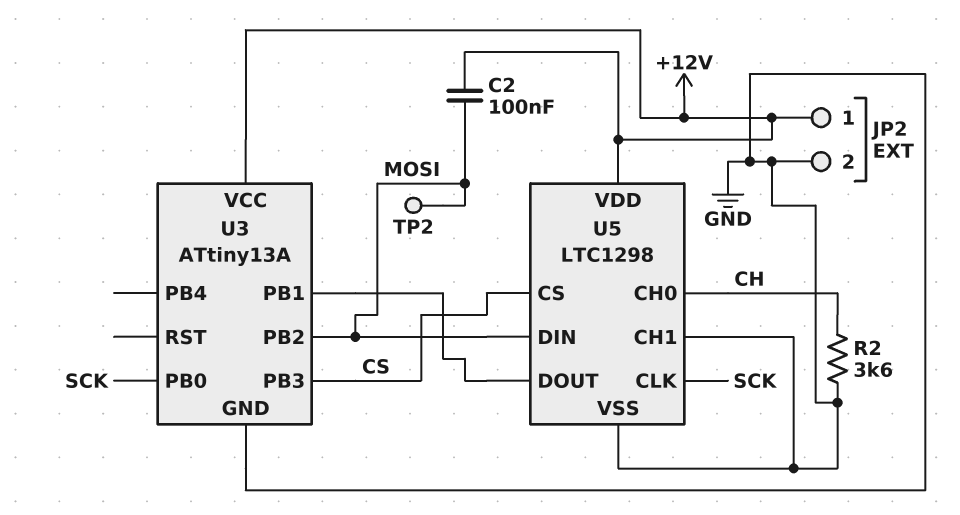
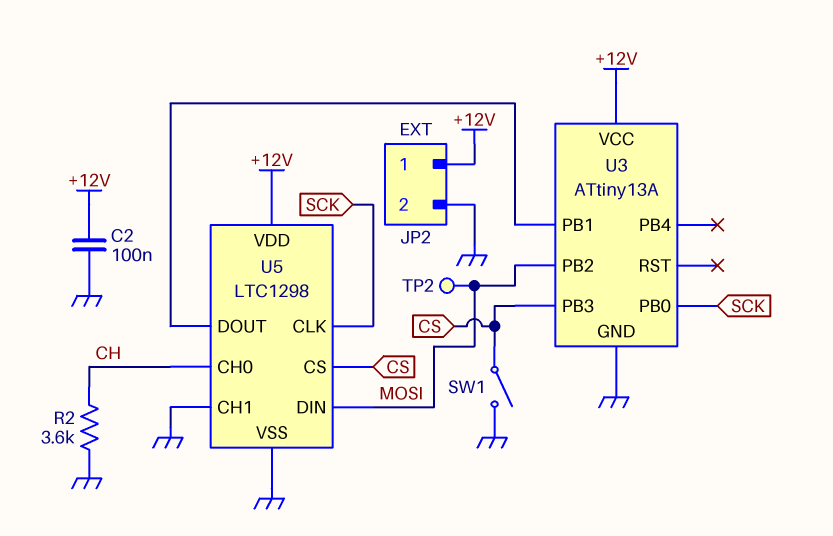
C2: 100nF (+12V, MOSI) -> 100nF (+12V, GND)
SW1: none -> switch (CS, GND)

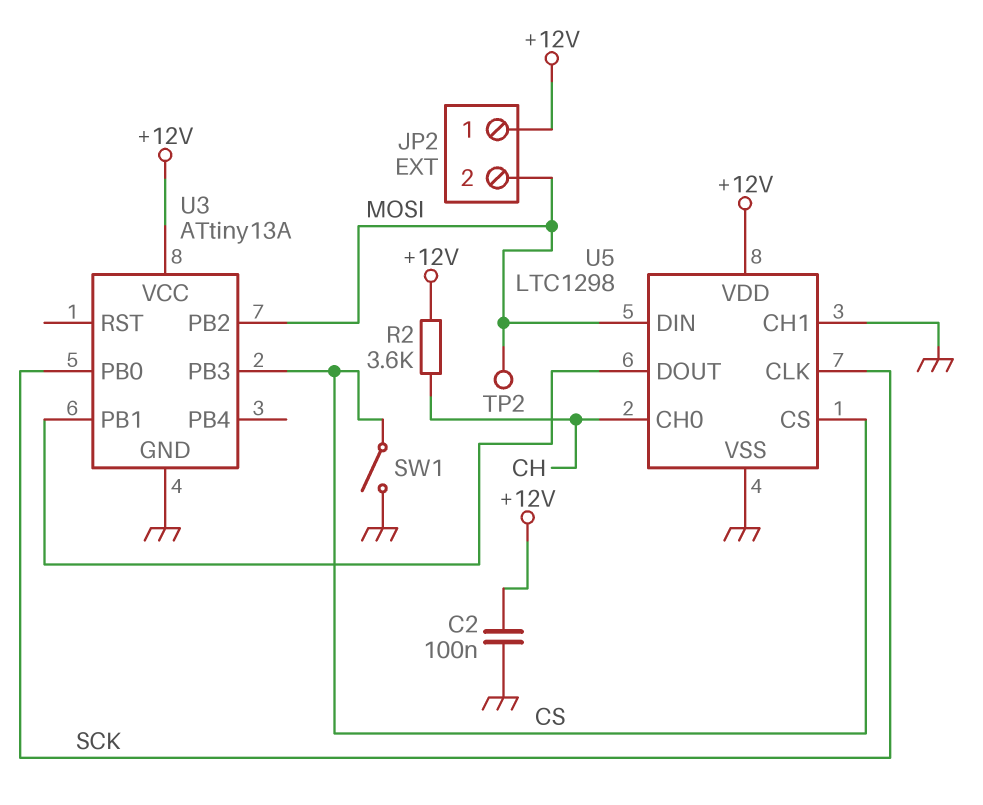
JP2 pin 2: GND -> MOSI
R2: 3.6k (CH, GND) -> 3.6k (+12V, CH)

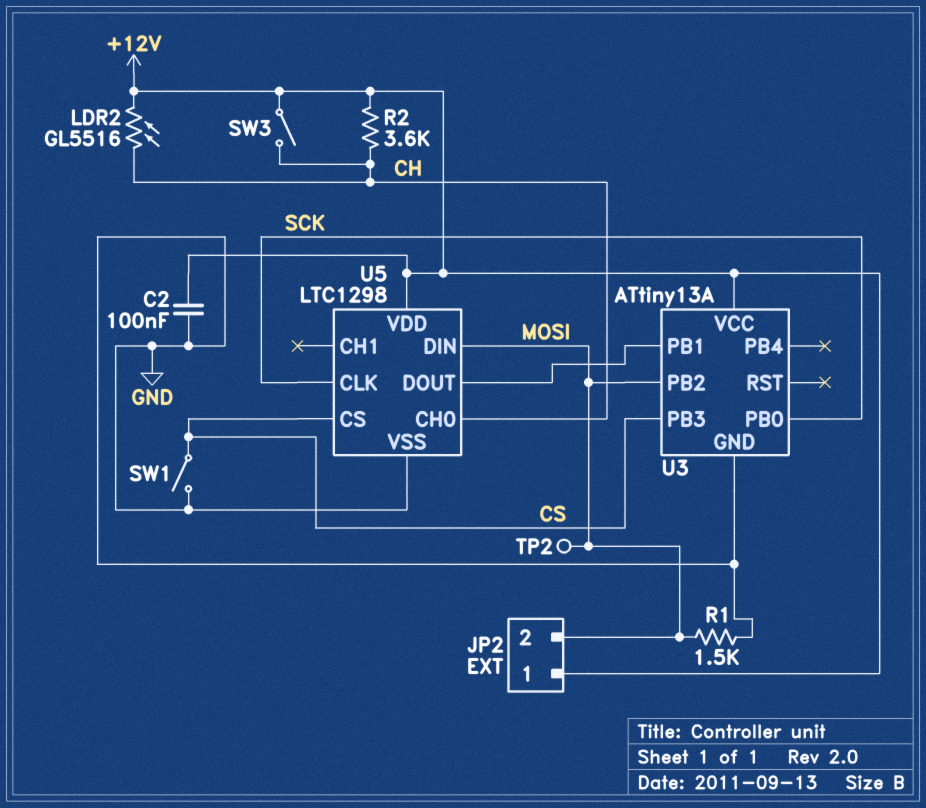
LDR2: none -> GL5516 (+12V, CH)
R1: none -> 1.5k (GND, MOSI)
SW3: none -> switch (+12V, CH)
U5 pin CH1: GND -> none

